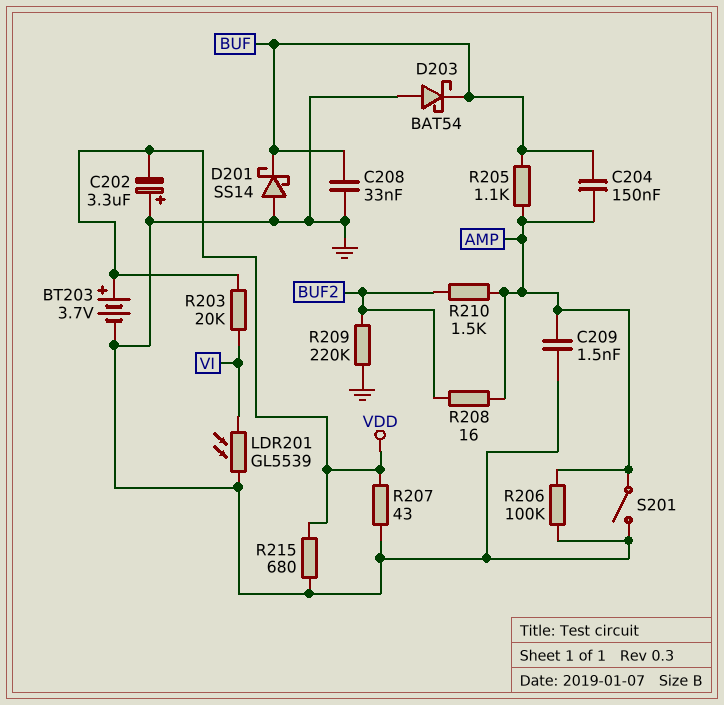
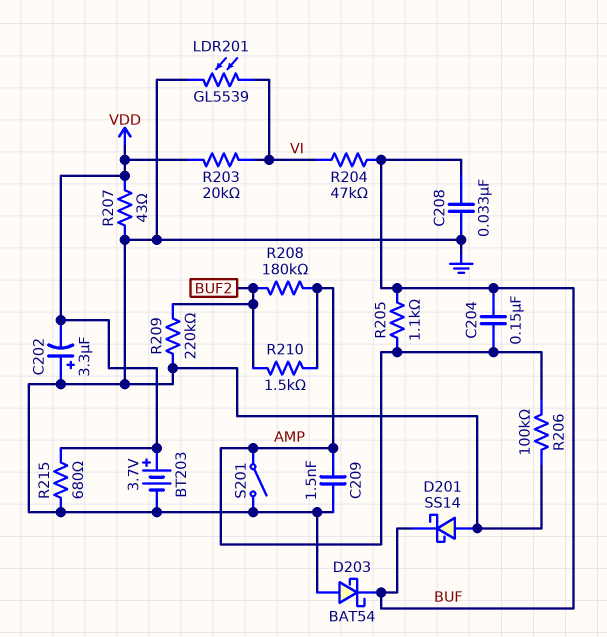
R204: none -> 47k (BUF, VI)
R208: 16 (AMP, BUF2) -> 180k (AMP, BUF2)

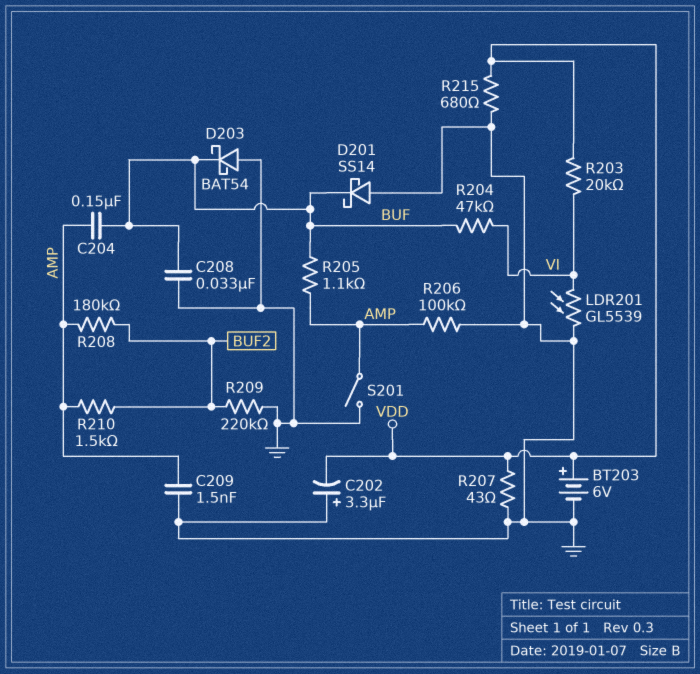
BT203: 3.7V (plus VDD, minus GND) -> 6V (plus VDD, minus GND)

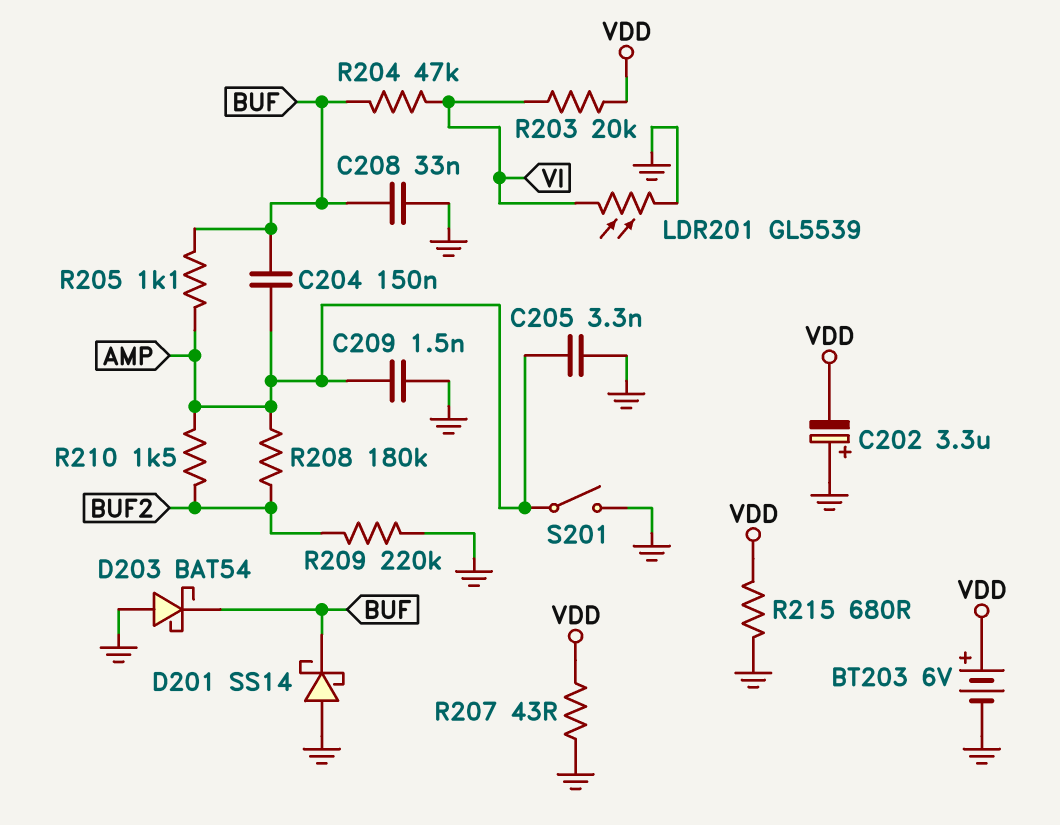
C205: none -> 3.3nF (AMP, GND)
R206: 100k (AMP, GND) -> none

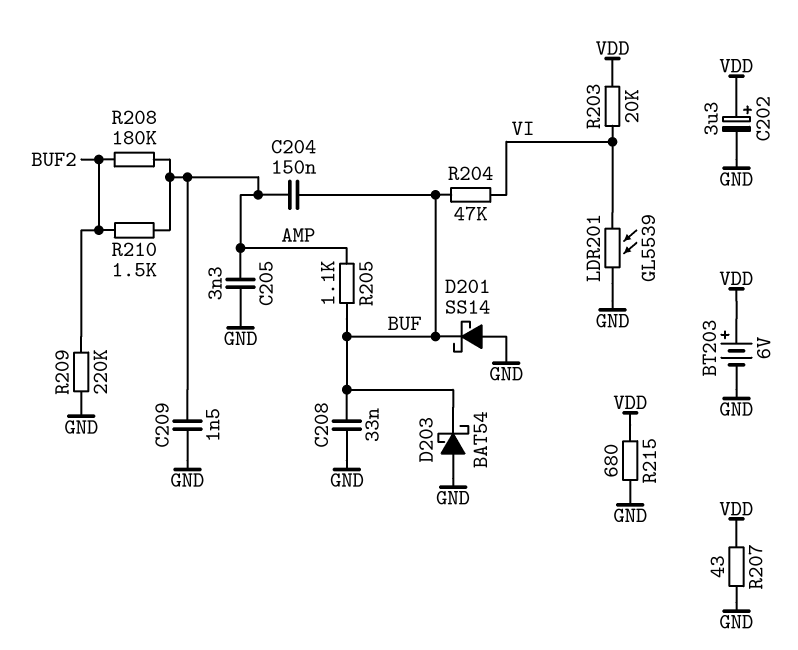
C202: 3.3uF (plus GND, minus VDD) -> 3.3uF (plus VDD, minus GND)
S201: switch (AMP, GND) -> none

